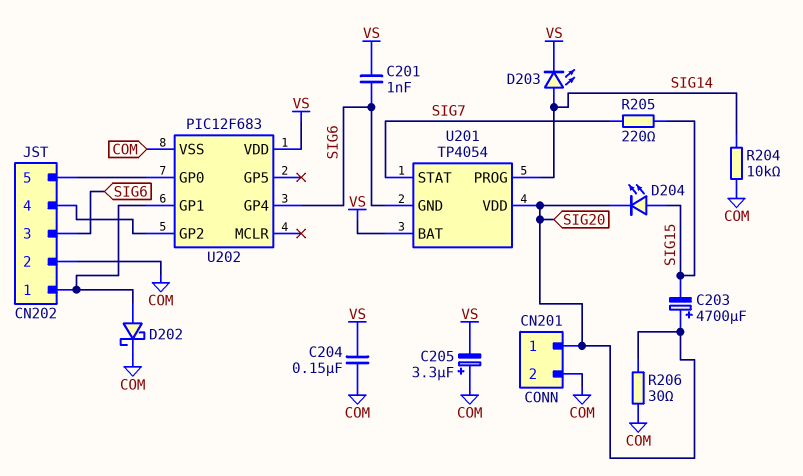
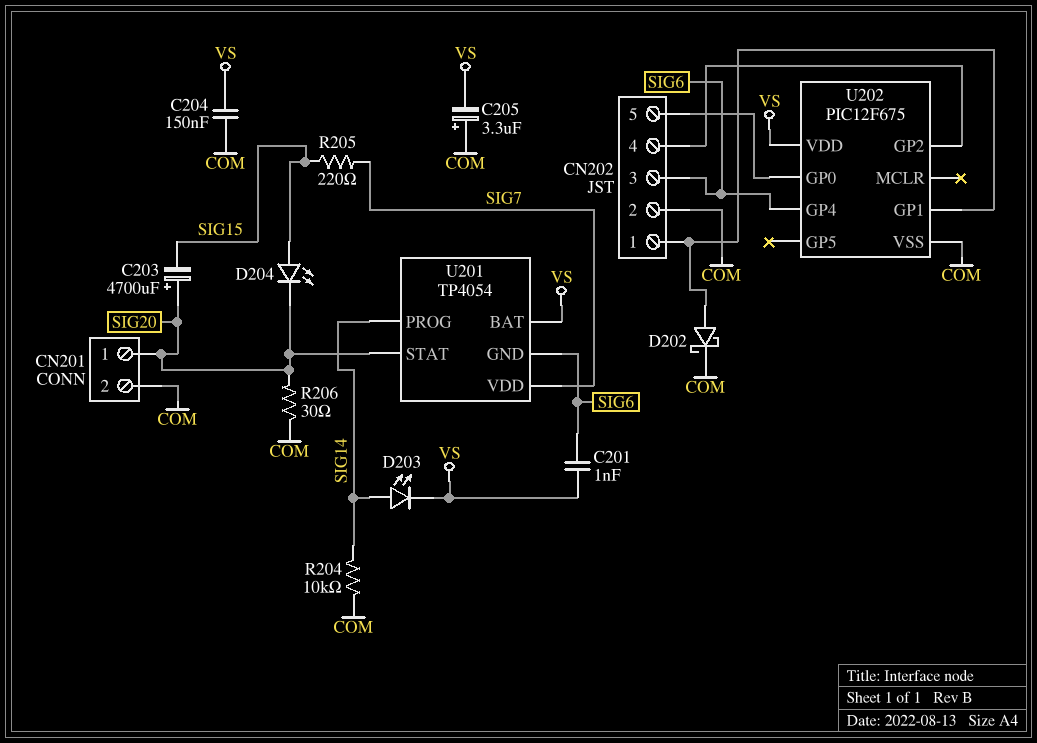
U201 pin STAT: SIG7 -> SIG20
U201 pin VDD: SIG20 -> SIG7
U202: PIC12F683 -> PIC12F675

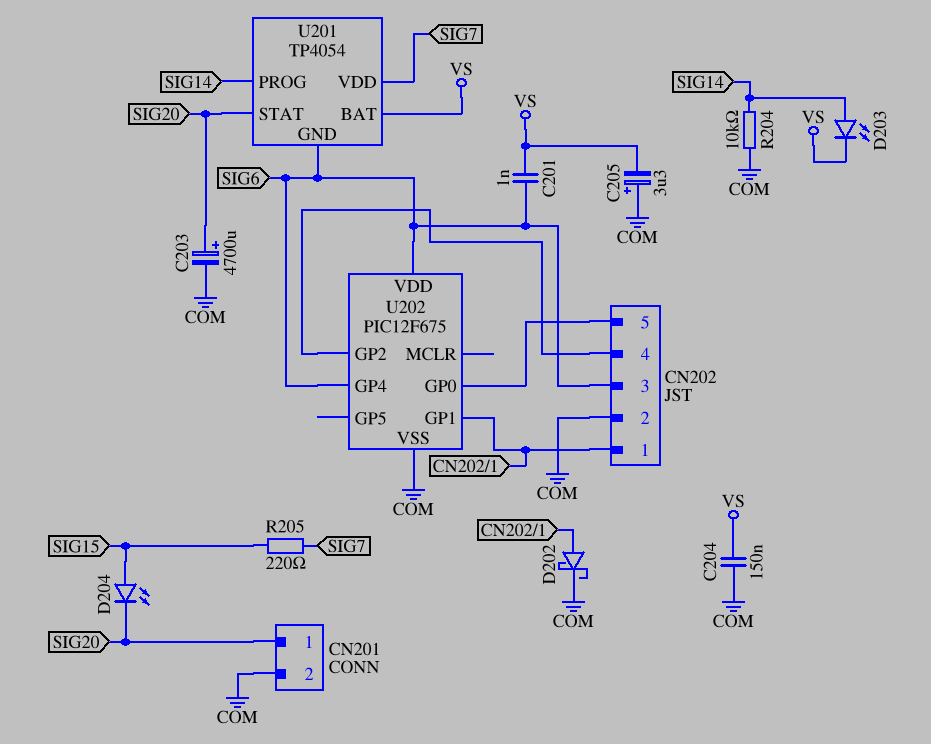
C203: 4700uF (plus SIG20, minus SIG15) -> 4700uF (plus SIG20, minus COM)
R206: 30 (COM, SIG20) -> none
U202 pin VDD: VS -> SIG6

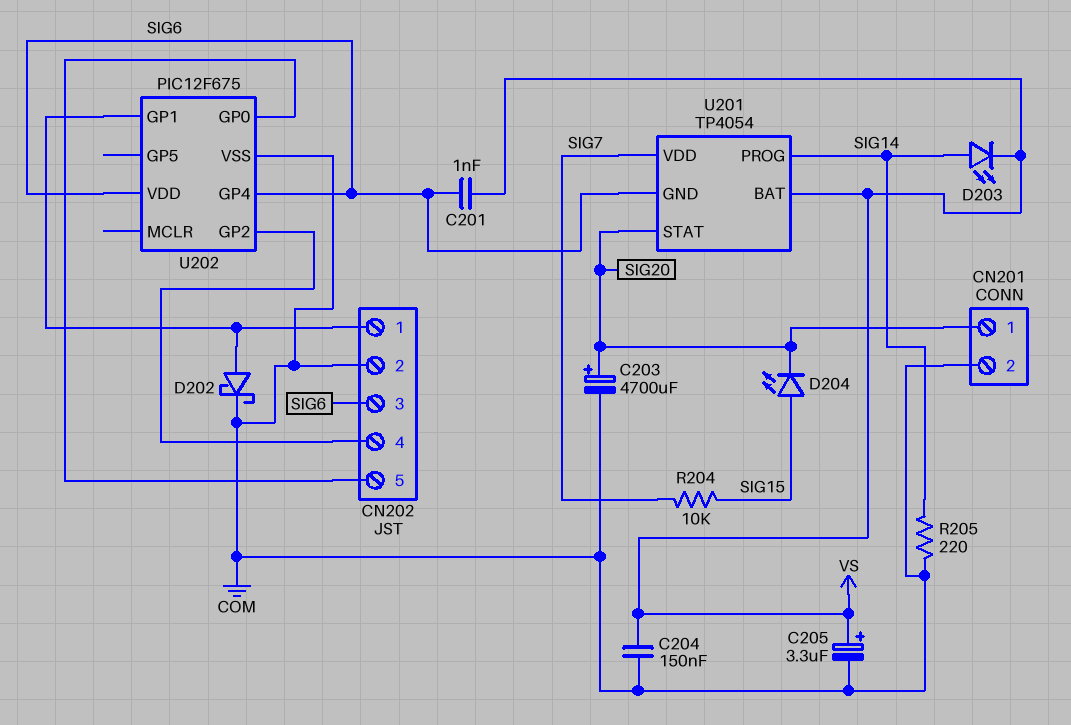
C205: 3.3uF (plus COM, minus VS) -> 3.3uF (plus VS, minus COM)
R204: 10k (COM, SIG14) -> 10k (SIG7, SIG15)
R205: 220 (SIG7, SIG15) -> 220 (COM, SIG14)

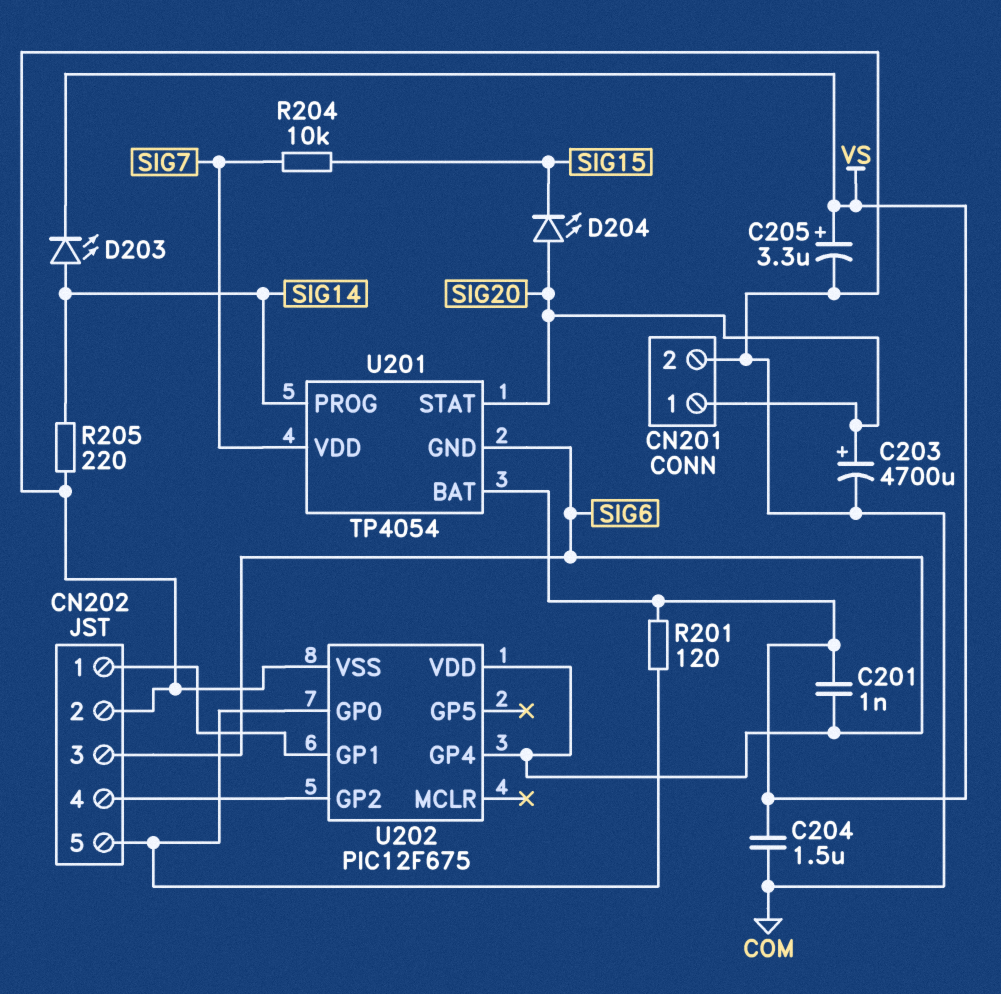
C204: 150nF (COM, VS) -> 1.5uF (COM, VS)
D202: schottky (A CN202/1, K COM) -> none
D204: LED (A SIG15, K SIG20) -> LED (A SIG20, K SIG15)
R201: none -> 120 (CN202/5, VS)

